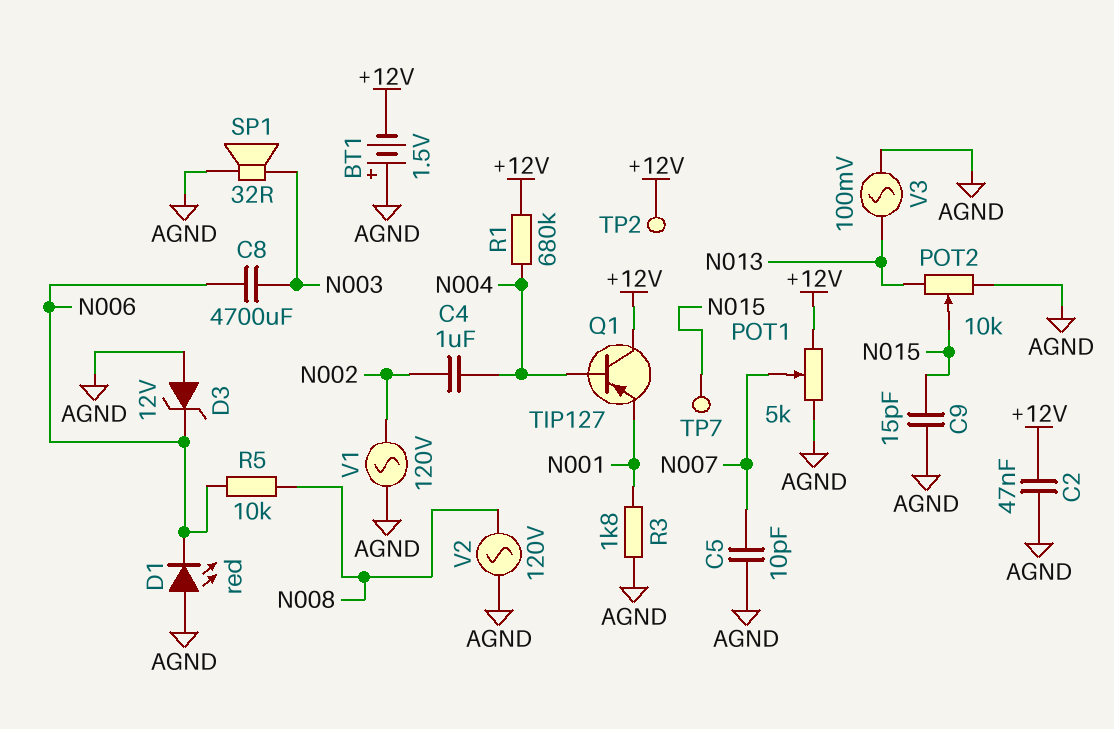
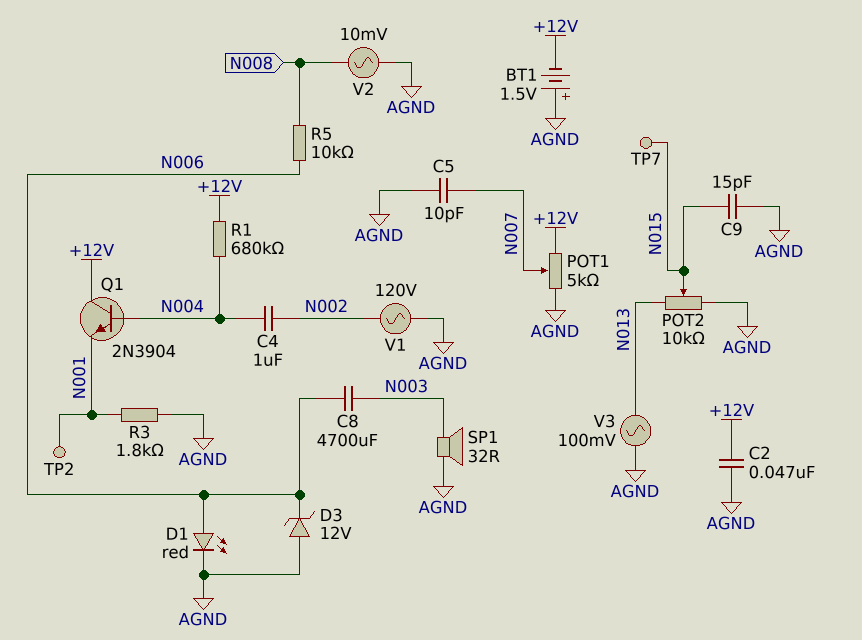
D1: LED red (A AGND, K N006) -> LED red (A N006, K AGND)
Q1: PNP TIP127 (B N004, C +12V, E N001) -> NPN 2N3904 (B N004, C +12V, E N001)
TP2: test point (+12V) -> test point (N001)
V2: AC 120V (AGND, N008) -> AC 10mV (AGND, N008)

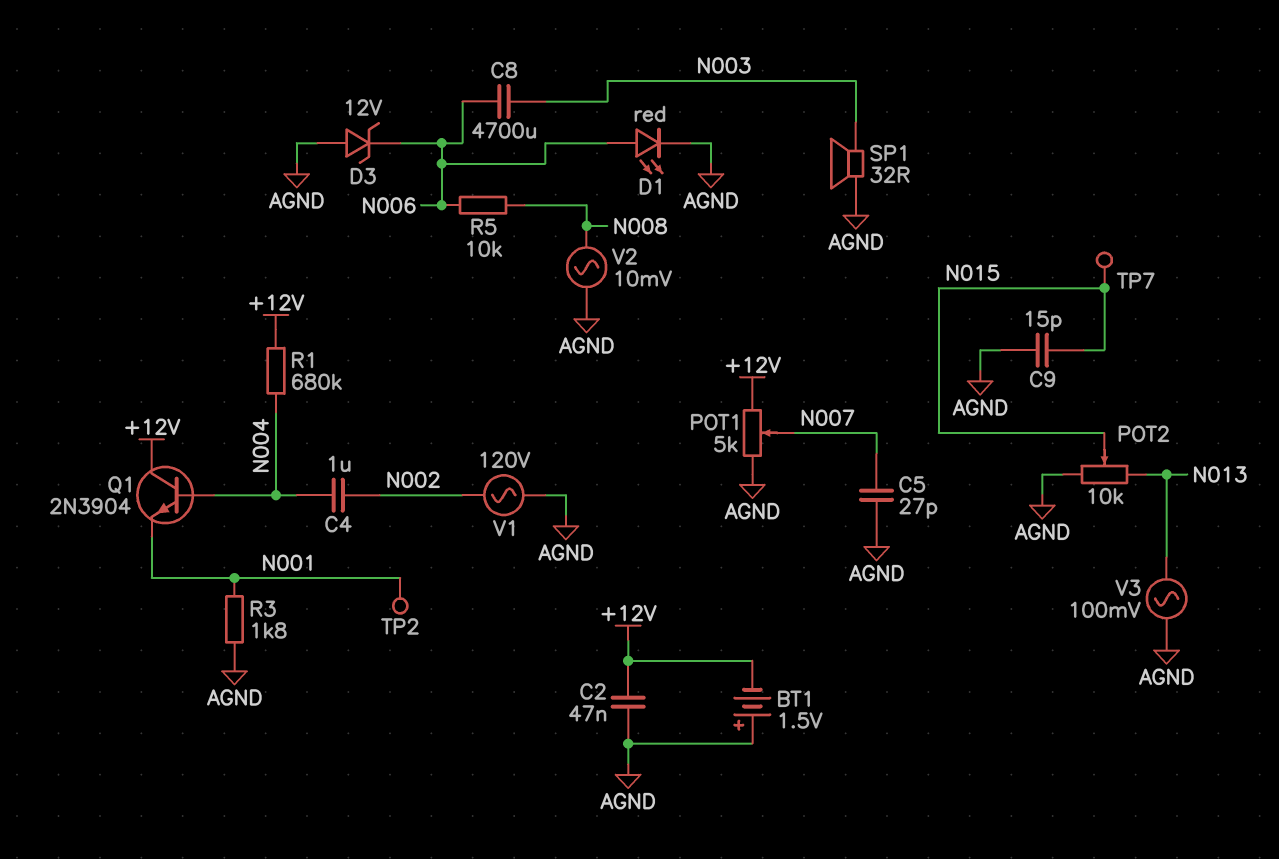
C5: 10pF (AGND, N007) -> 27pF (AGND, N007)

